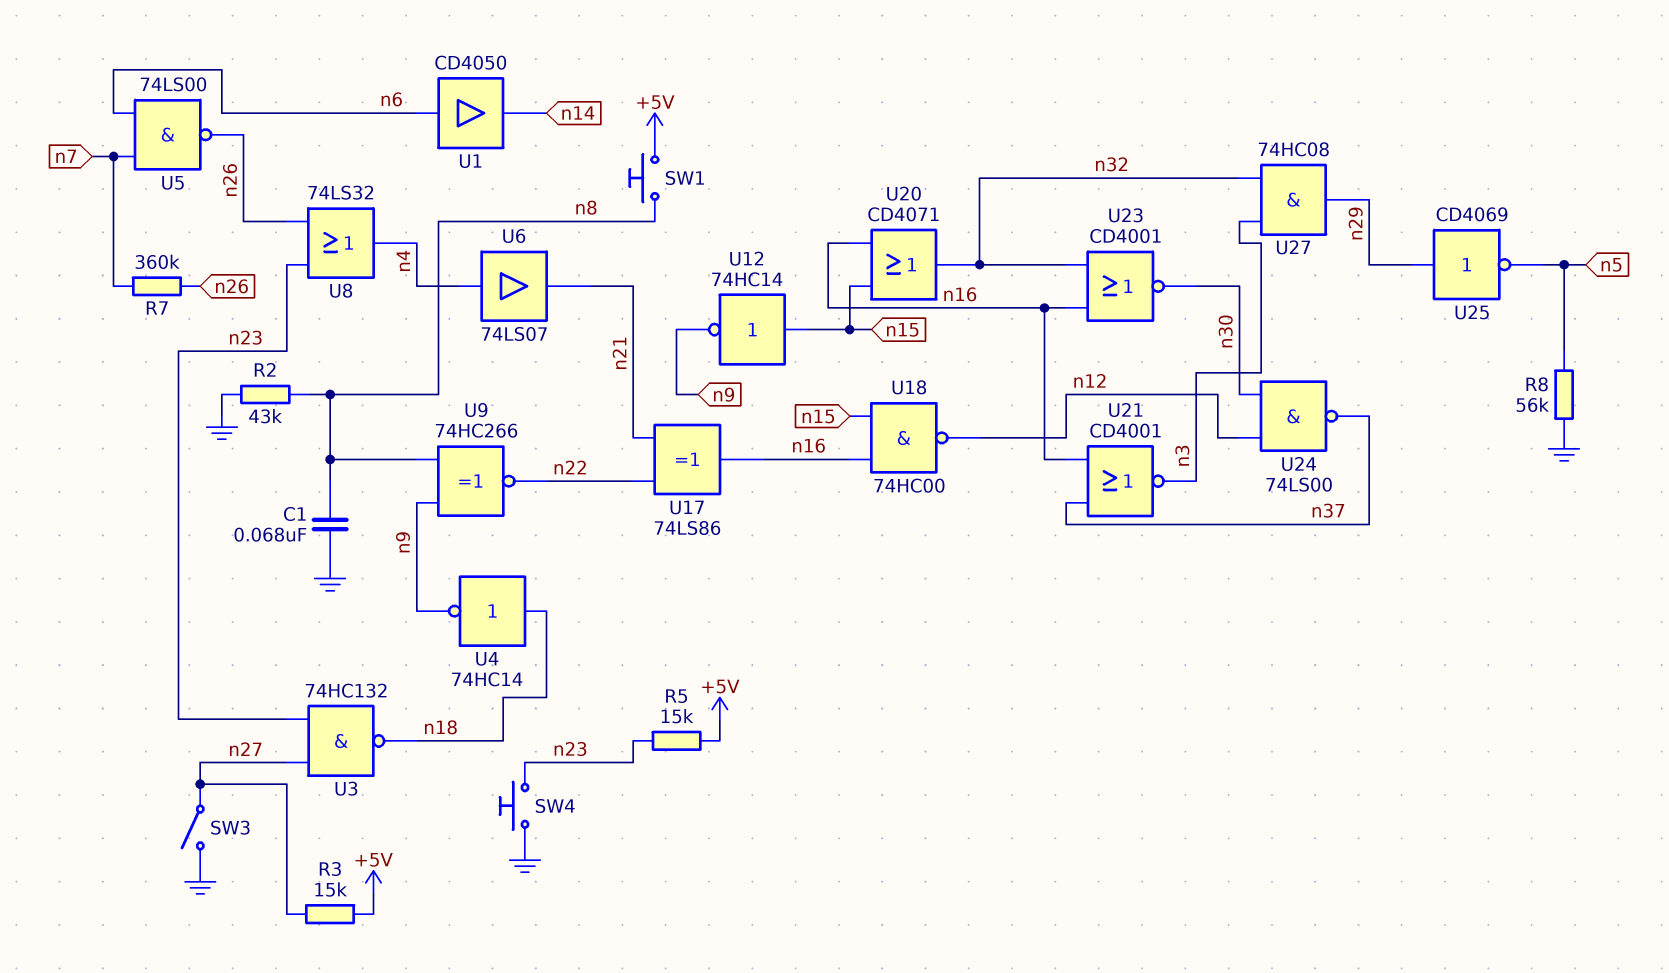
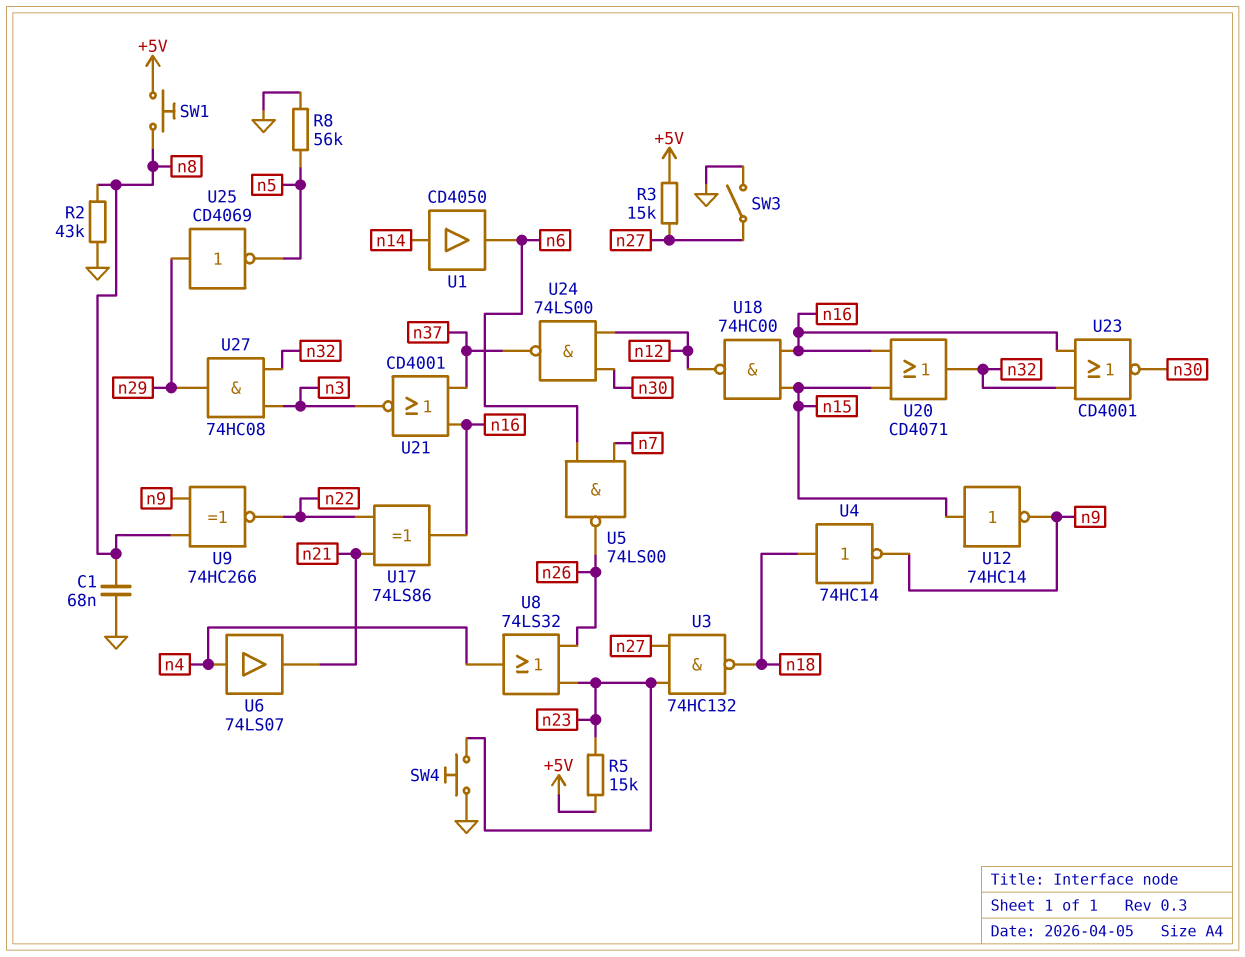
R7: 360k (n7, n26) -> none
U1: buffer CD4050 (in n6, out n14) -> buffer CD4050 (in n14, out n6)

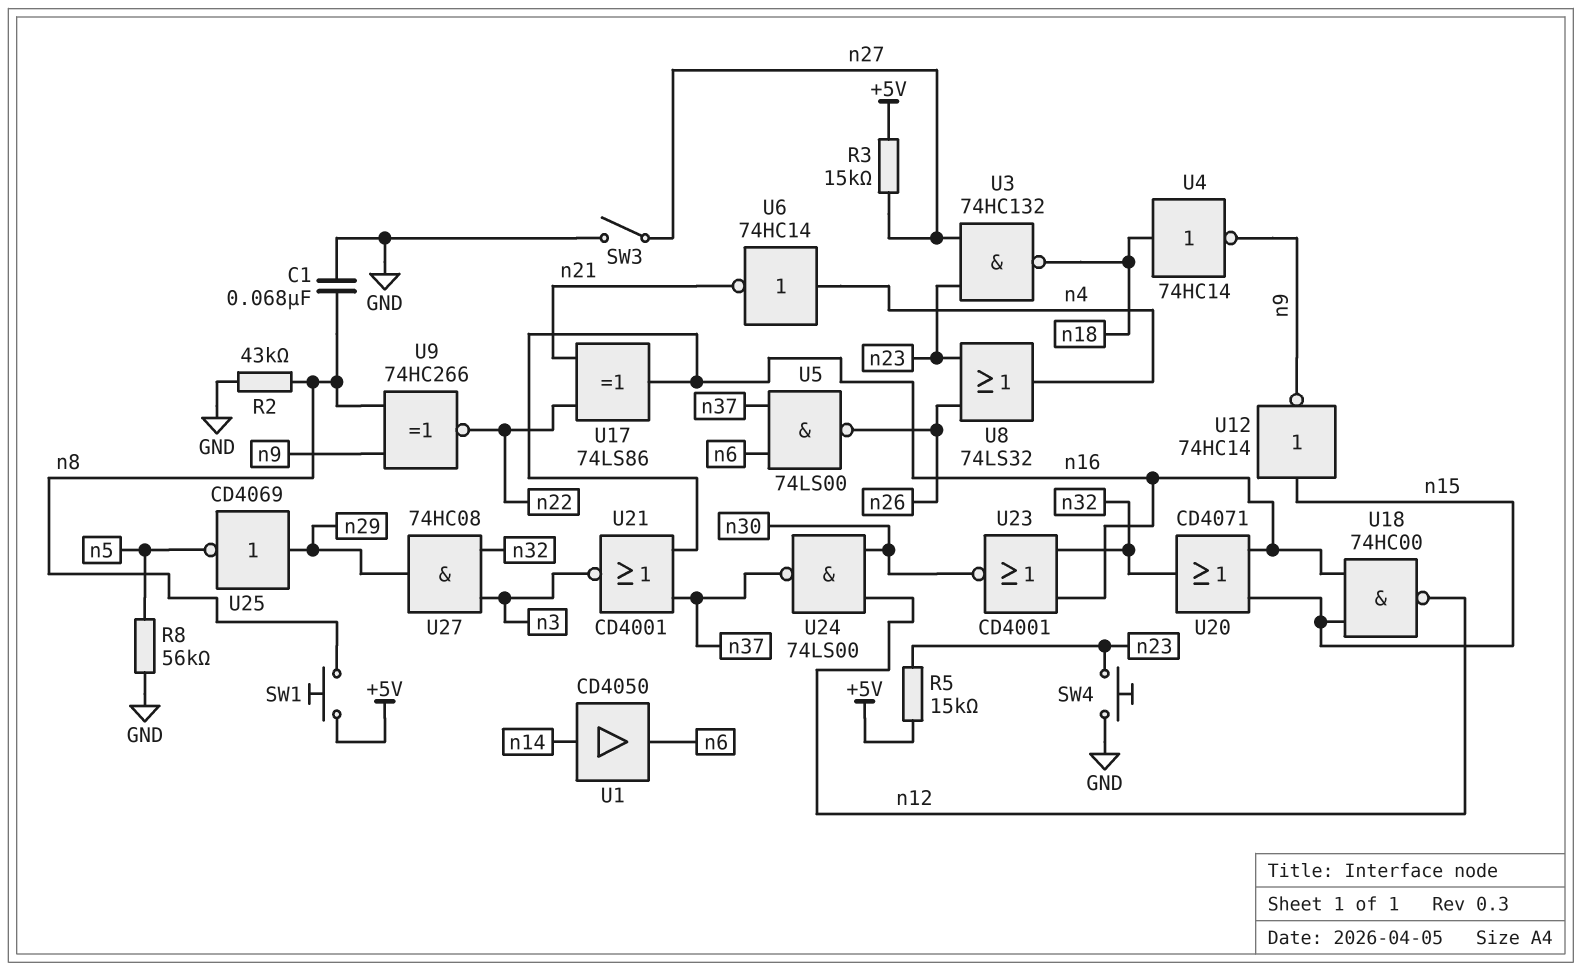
U5: NAND 74LS00 (in n6, in n7, out n26) -> NAND 74LS00 (in n6, in n37, out n26)
U6: buffer 74LS07 (in n4, out n21) -> NOT 74HC14 (in n4, out n21)

